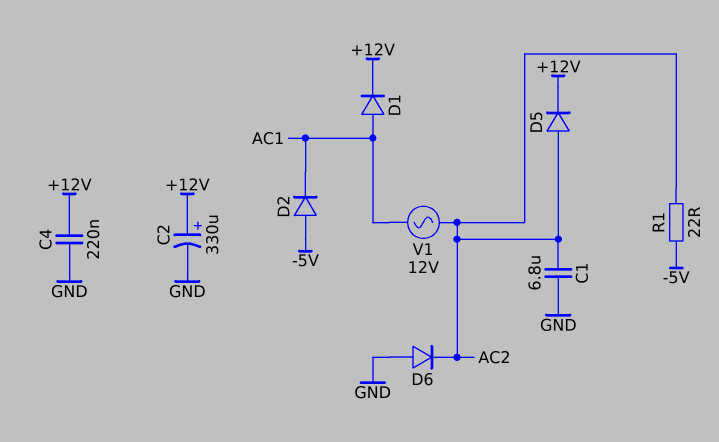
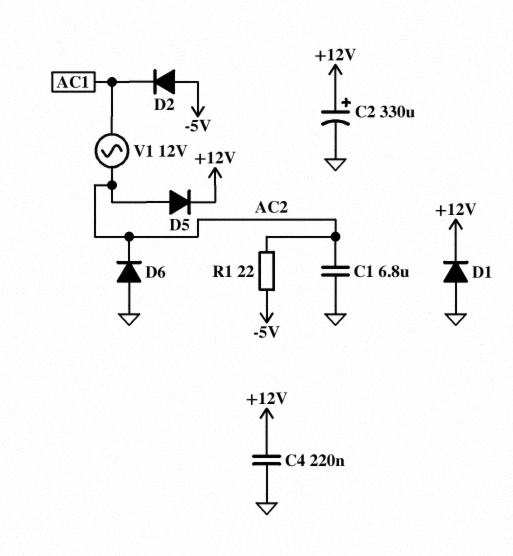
D1: diode (A AC1, K +12V) -> diode (A GND, K +12V)

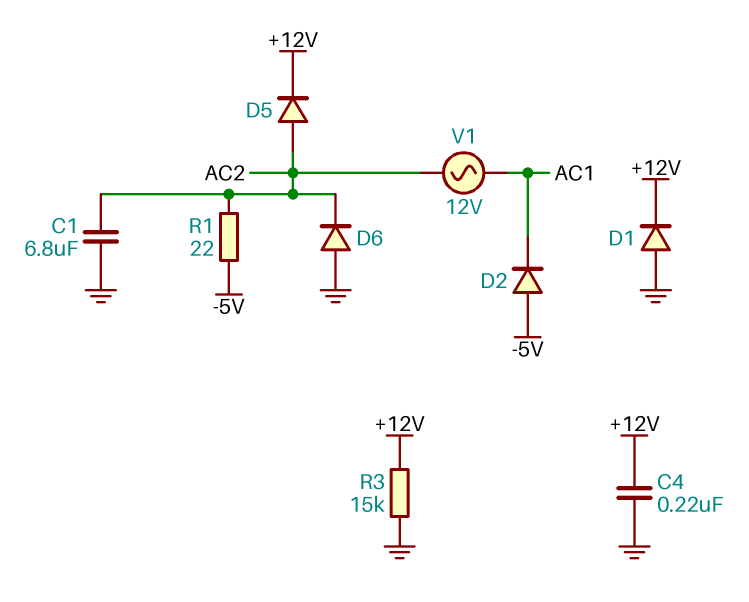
C2: 330uF (plus +12V, minus GND) -> none
R3: none -> 15k (+12V, GND)

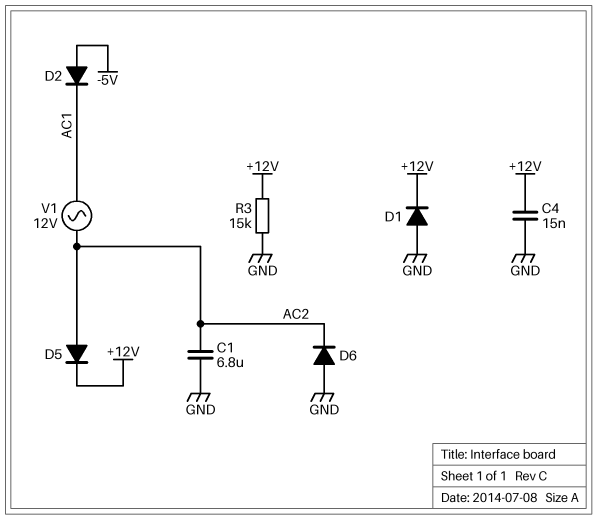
C4: 220nF (+12V, GND) -> 15nF (+12V, GND)
R1: 22 (-5V, AC2) -> none

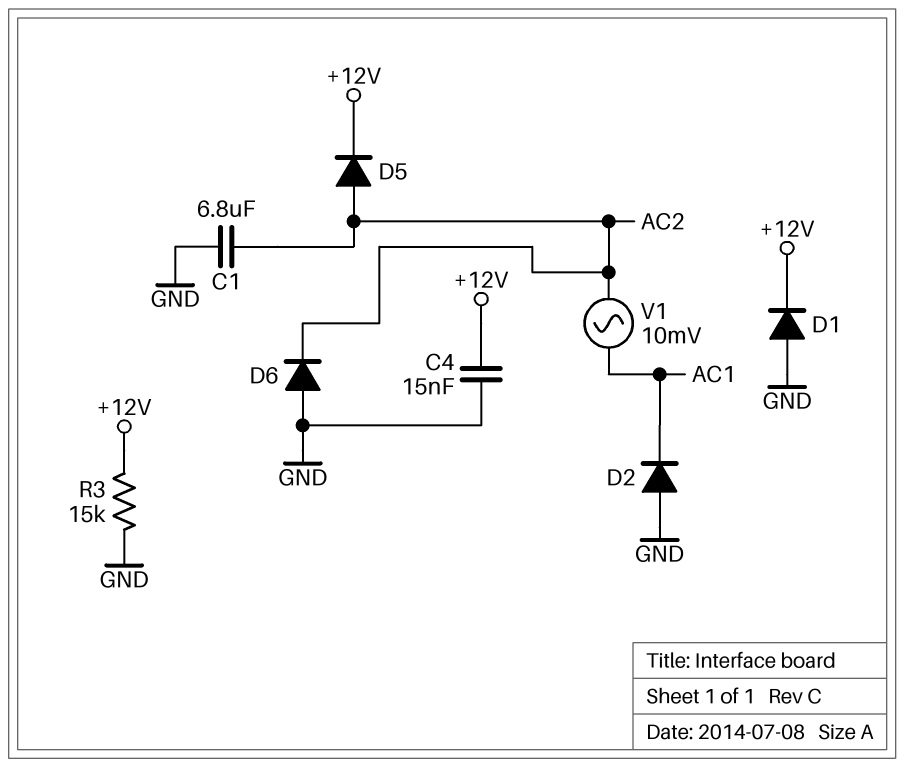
D2: diode (A -5V, K AC1) -> diode (A GND, K AC1)
V1: AC 12V (AC1, AC2) -> AC 10mV (AC1, AC2)

